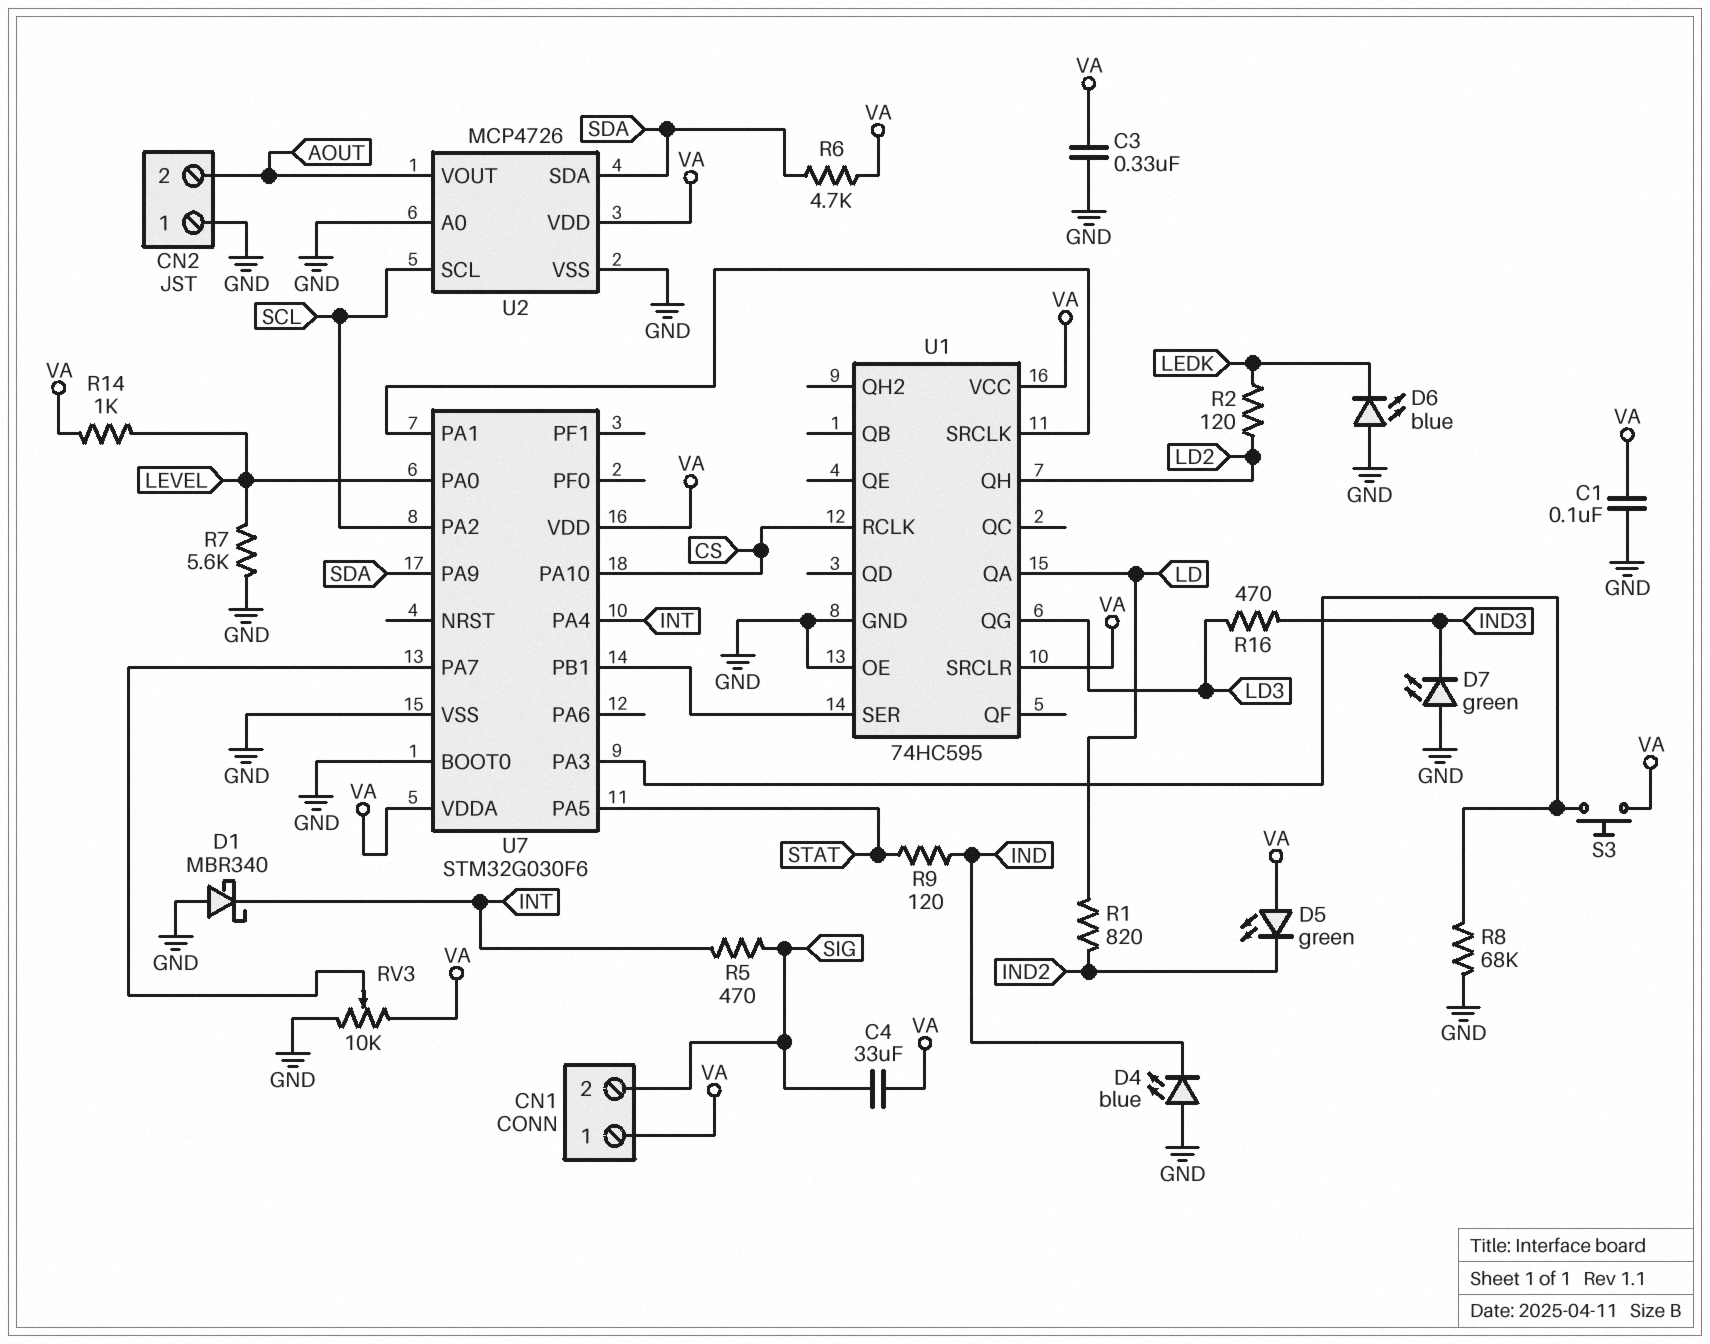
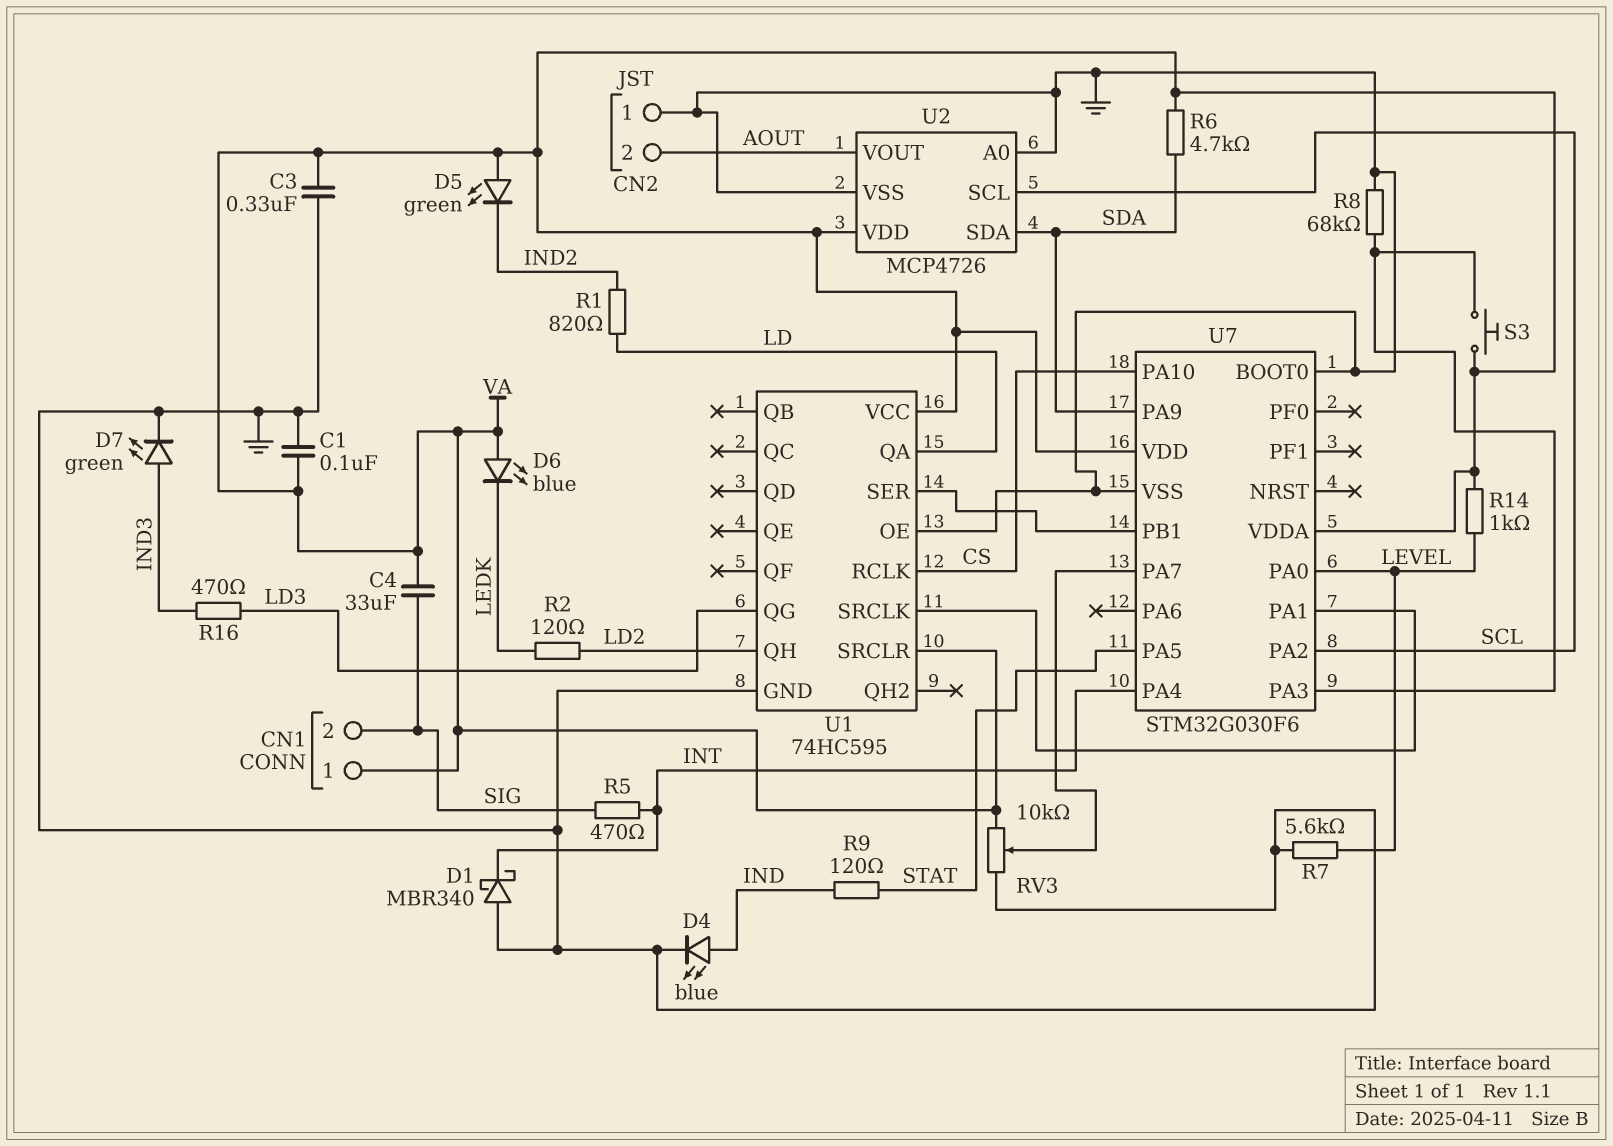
D4: LED blue (A GND, K IND) -> LED blue (A IND, K GND)
D6: LED blue (A GND, K LEDK) -> LED blue (A VA, K LEDK)
D7: LED green (A GND, K IND3) -> LED green (A IND3, K GND)

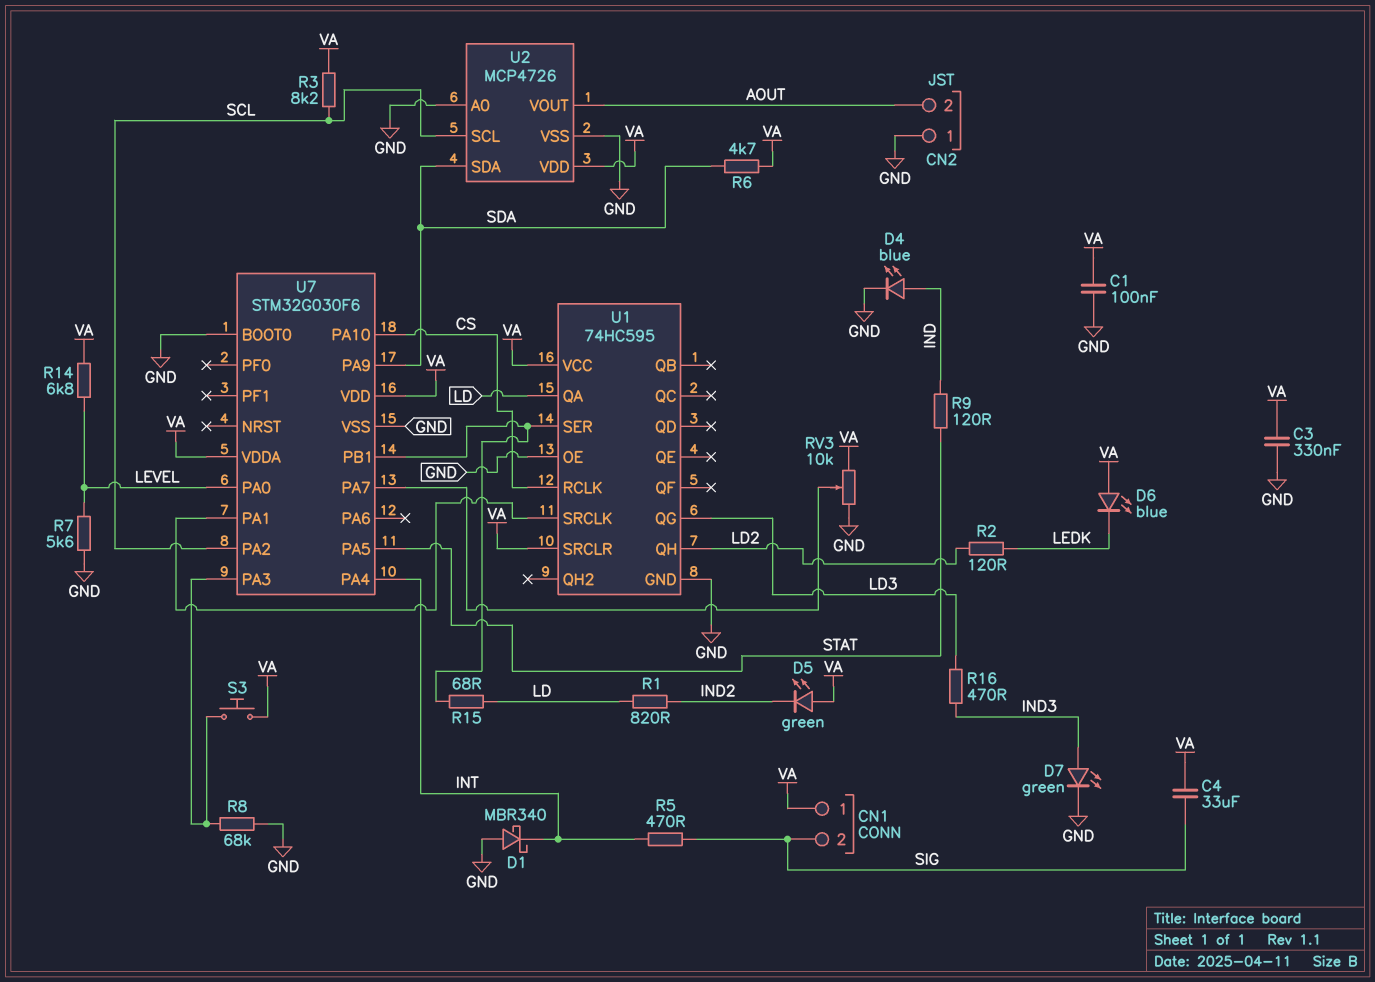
R3: none -> 8.2k (SCL, VA)
R14: 1k (LEVEL, VA) -> 6.8k (LEVEL, VA)
R15: none -> 68 (LD, U1/SER)

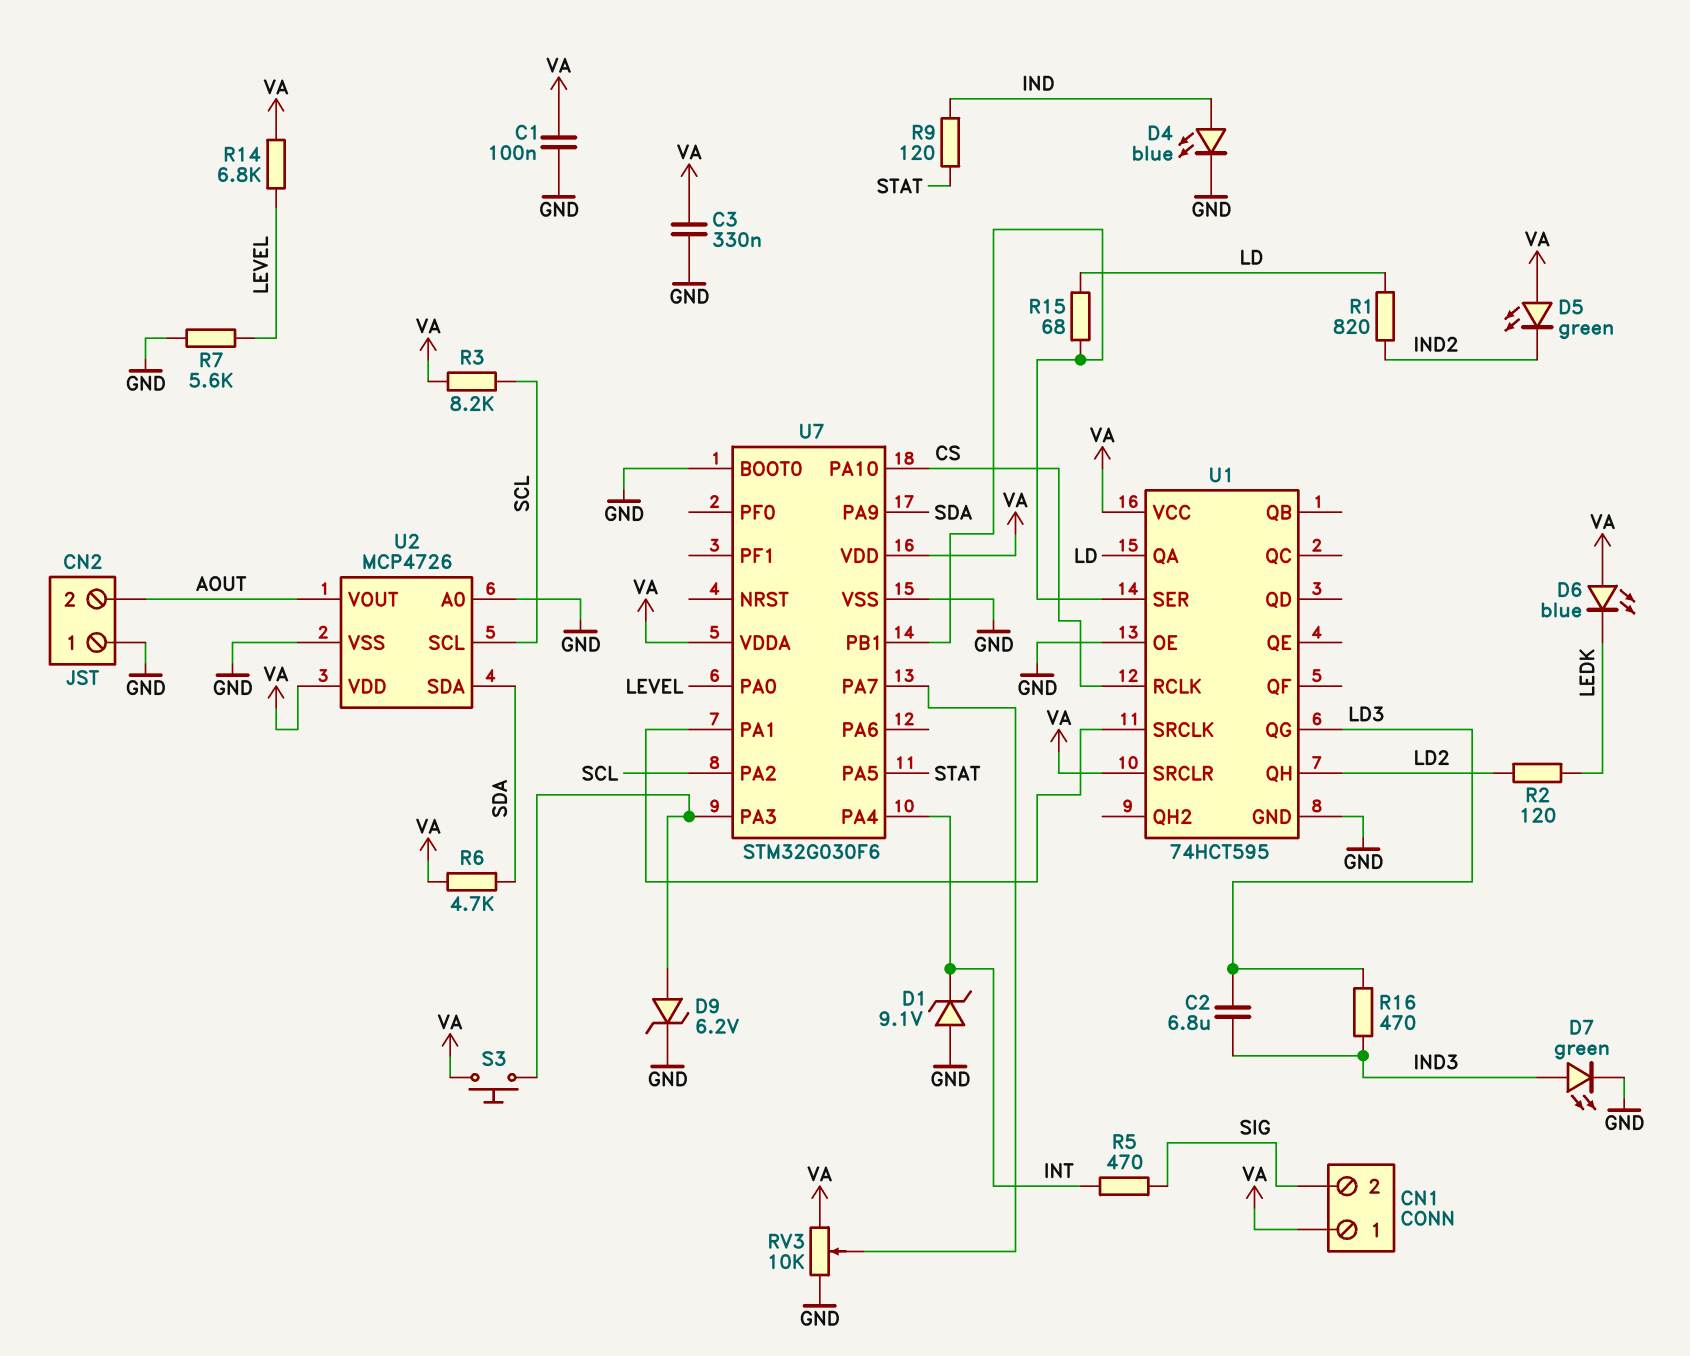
C2: none -> 6.8uF (IND3, LD3)
C4: 33uF (SIG, VA) -> none
D1: schottky MBR340 (A GND, K INT) -> zener 9.1V (A GND, K INT)
D9: none -> zener 6.2V (A U7/PA3, K GND)
R8: 68k (GND, U7/PA3) -> none
U1: 74HC595 -> 74HCT595

